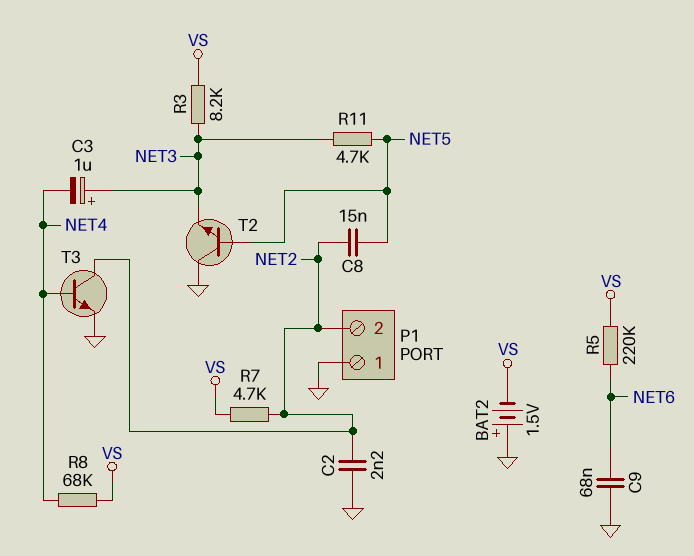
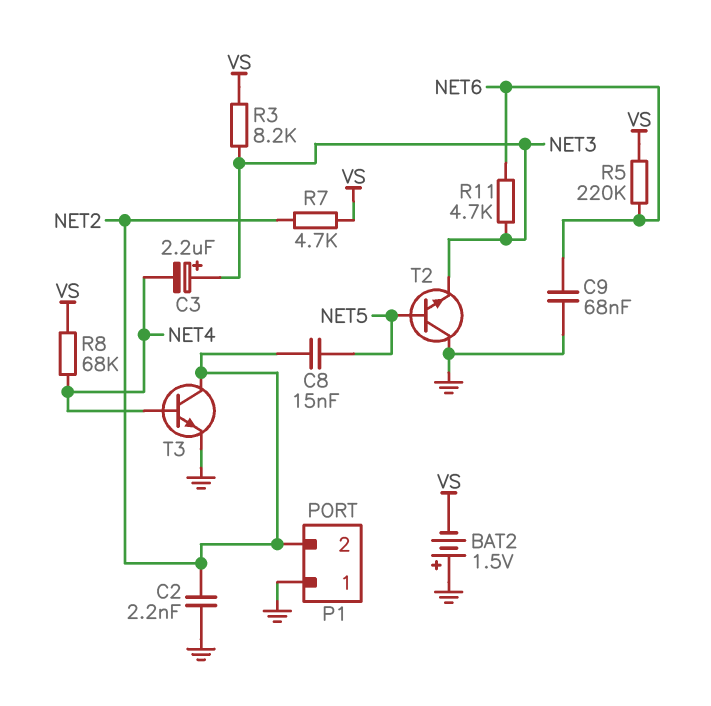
C3: 1uF (plus NET3, minus NET4) -> 2.2uF (plus NET3, minus NET4)
R11: 4.7k (NET3, NET5) -> 4.7k (NET3, NET6)

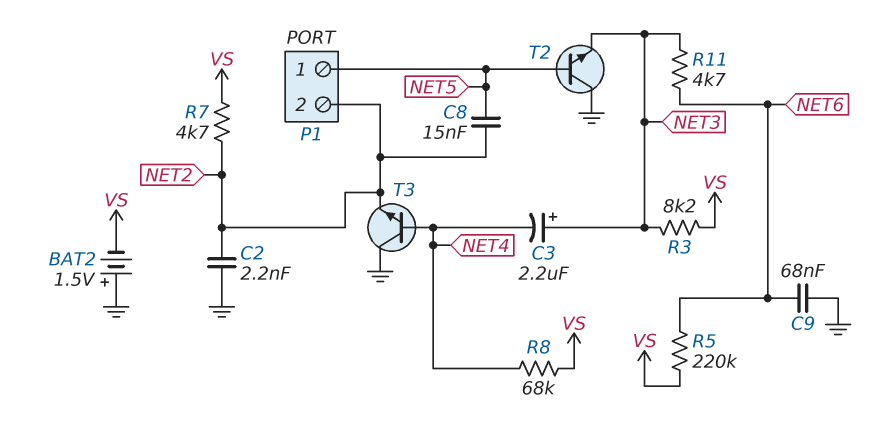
P1 pin 1: GND -> NET5
T3: NPN (B NET4, C NET2, E GND) -> NPN (B NET4, C GND, E NET2)

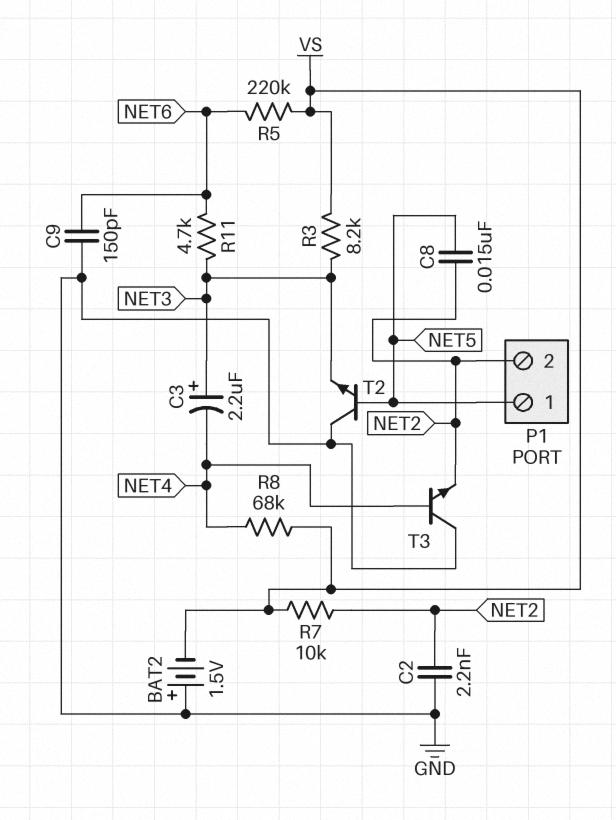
C9: 68nF (GND, NET6) -> 150pF (GND, NET6)
R7: 4.7k (NET2, VS) -> 10k (NET2, VS)

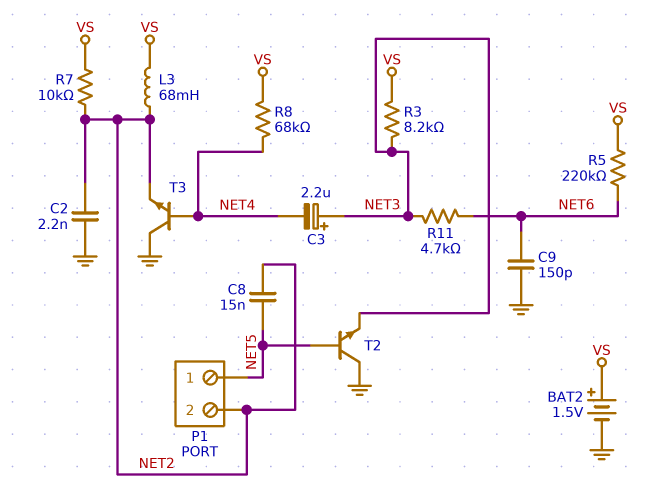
BAT2: 1.5V (plus GND, minus VS) -> 1.5V (plus VS, minus GND)
L3: none -> 68mH (NET2, VS)

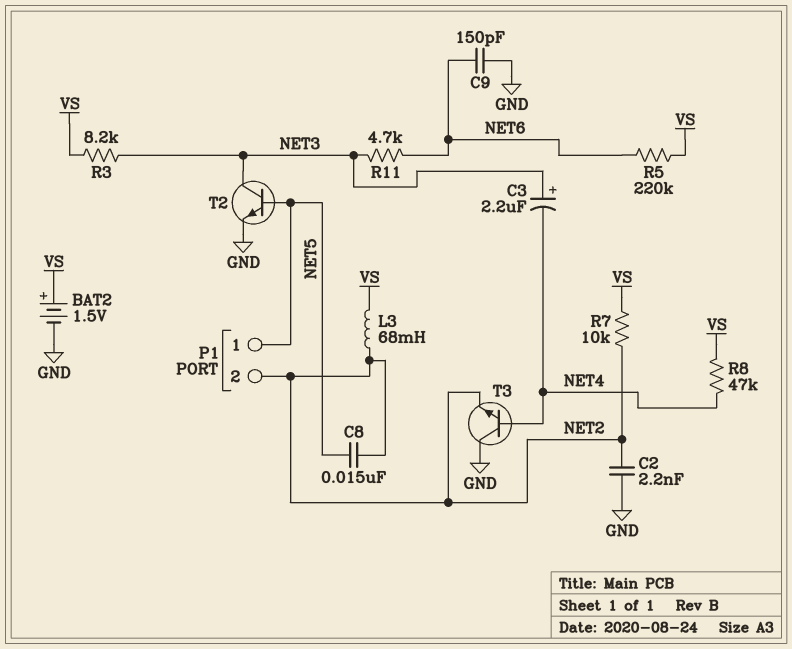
R8: 68k (NET4, VS) -> 47k (NET4, VS)
T2: NPN (B NET5, C GND, E NET3) -> NPN (B NET5, C NET3, E GND)

